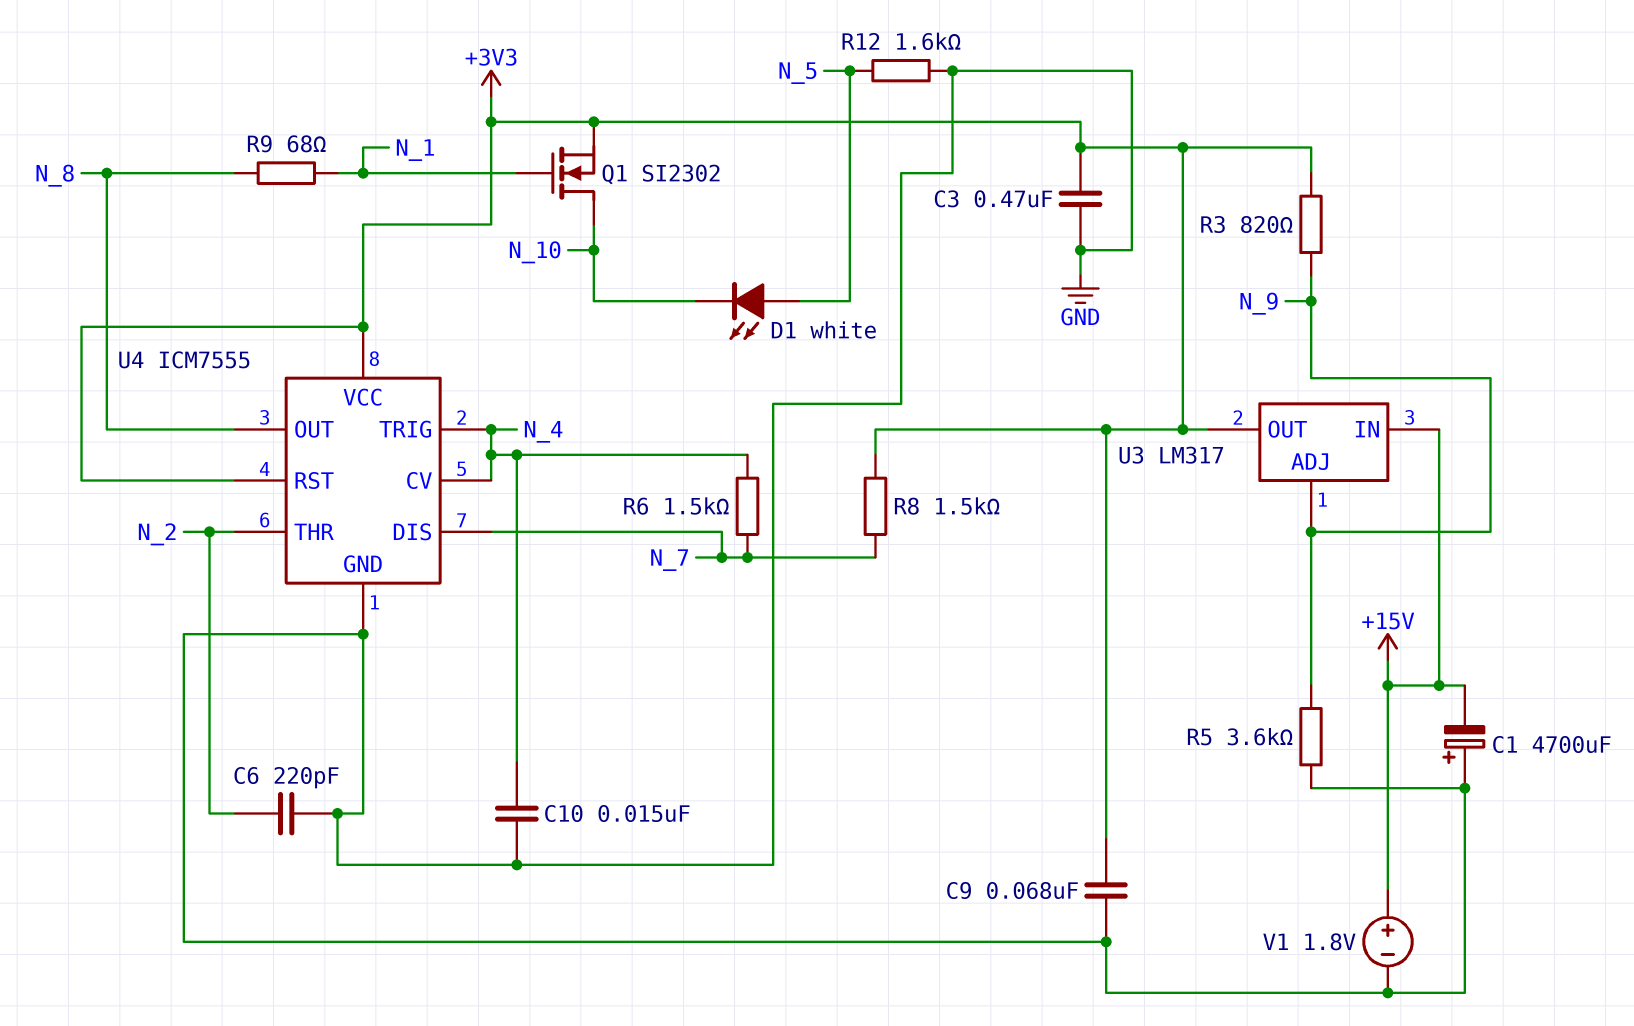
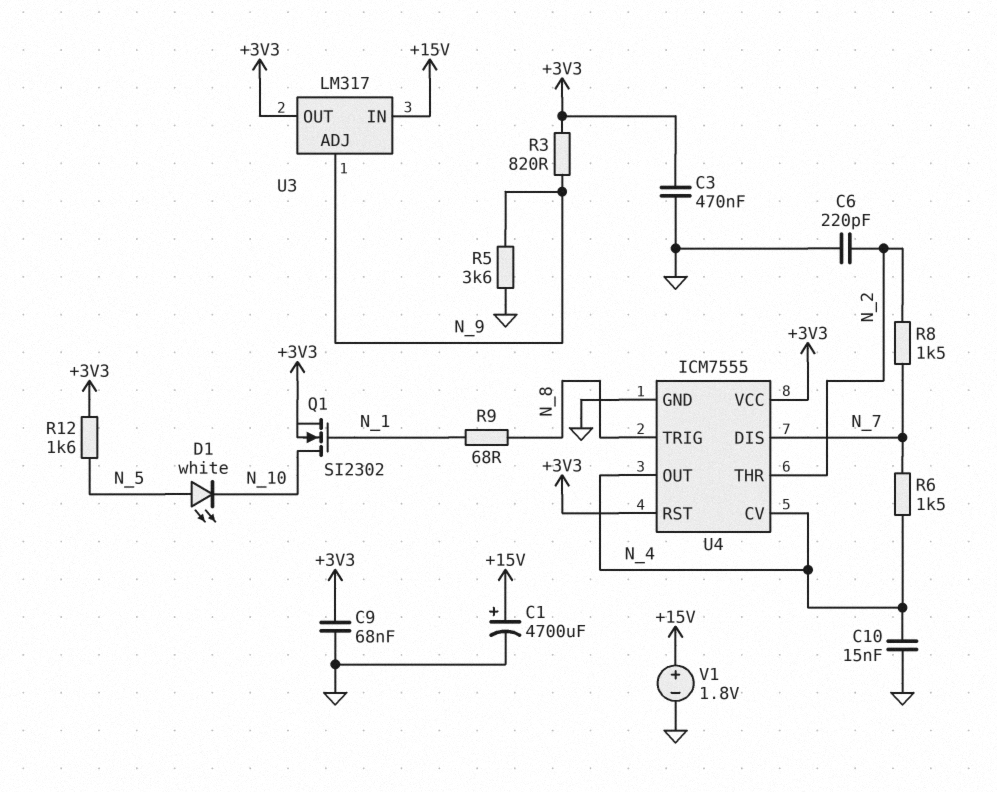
C1: 4700uF (plus GND, minus +15V) -> 4700uF (plus +15V, minus GND)
R8: 1.5k (+3V3, N_7) -> 1.5k (N_2, N_7)
R12: 1.6k (GND, N_5) -> 1.6k (+3V3, N_5)
U4 pin OUT: N_8 -> N_4
U4 pin TRIG: N_4 -> N_8

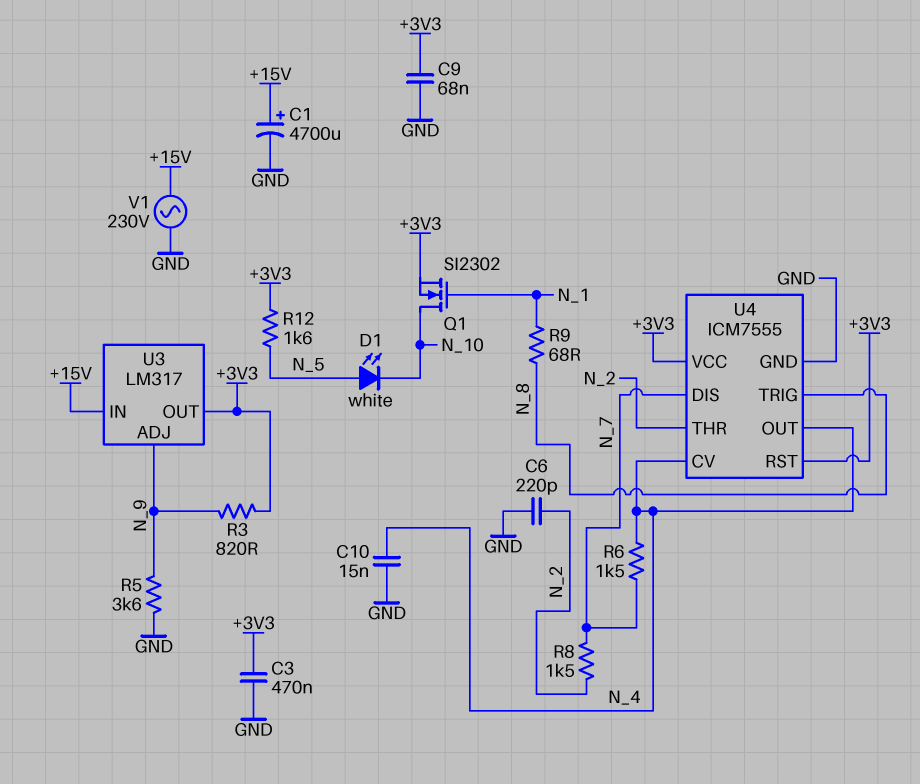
V1: 1.8V (plus +15V, minus GND) -> AC 230V (+15V, GND)

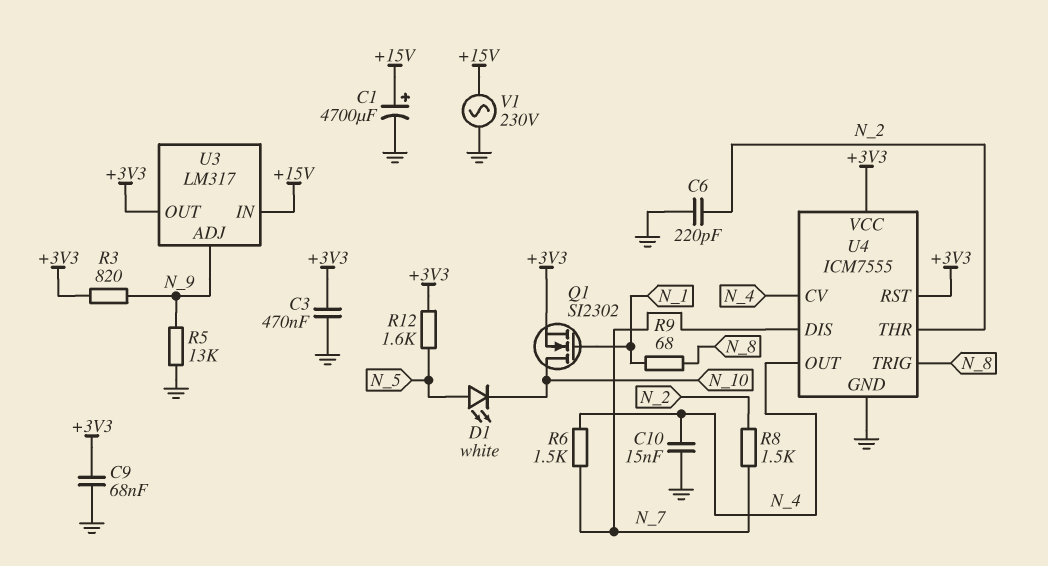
R5: 3.6k (GND, N_9) -> 13k (GND, N_9)

